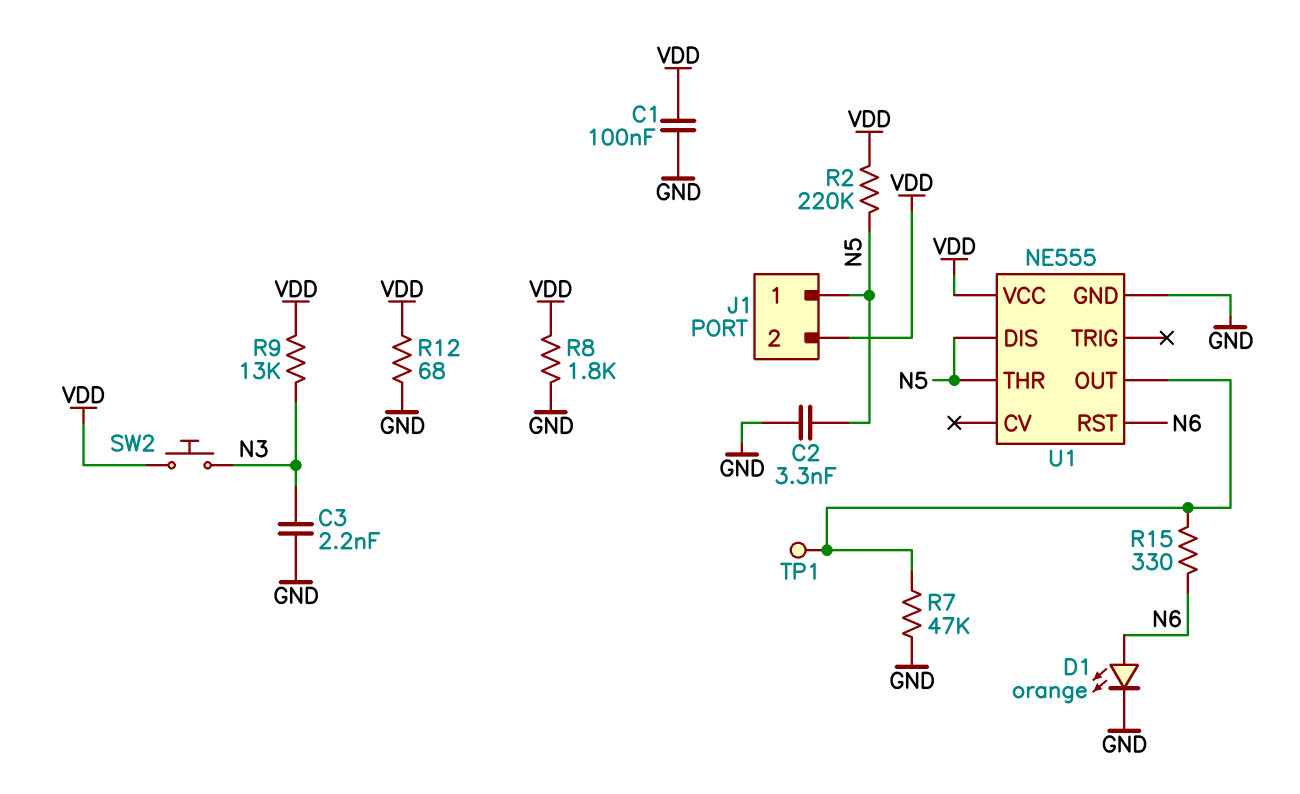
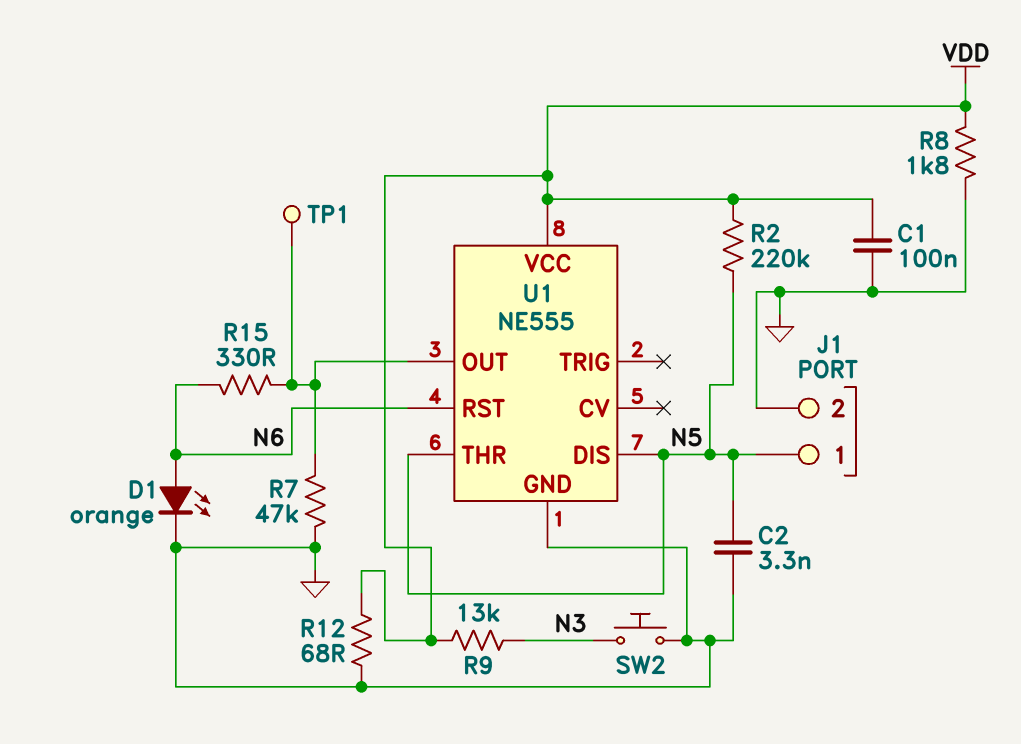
C3: 2.2nF (GND, N3) -> none
J1 pin 2: VDD -> GND
SW2: button (N3, VDD) -> button (GND, N3)

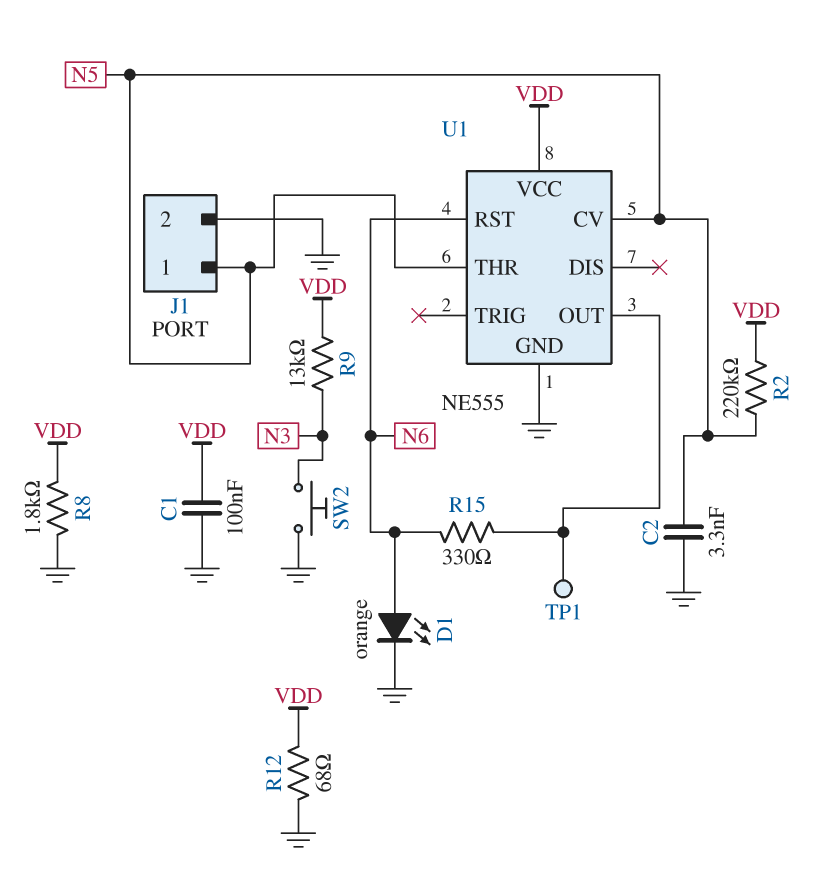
R7: 47k (GND, U1/OUT) -> none
U1 pin CV: none -> N5
U1 pin DIS: N5 -> none

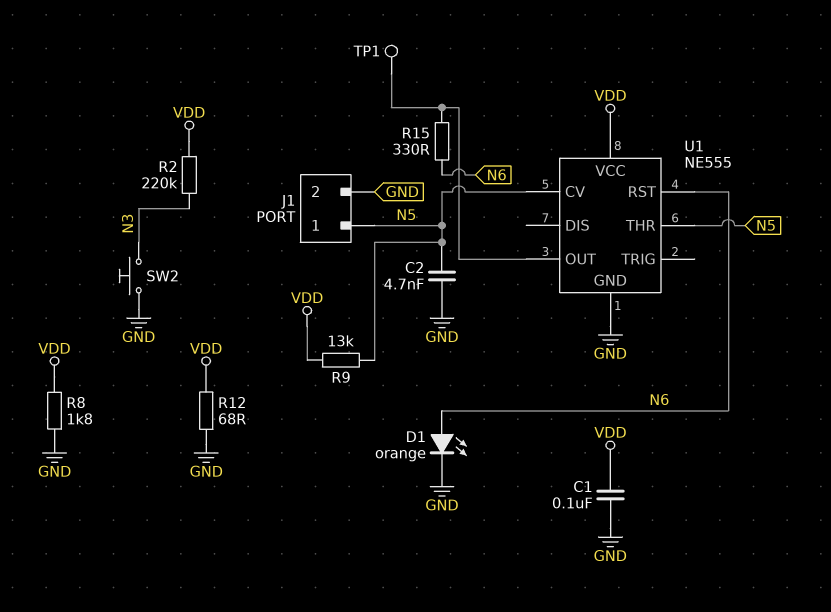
C2: 3.3nF (GND, N5) -> 4.7nF (GND, N5)
R2: 220k (N5, VDD) -> 220k (N3, VDD)
R9: 13k (N3, VDD) -> 13k (N5, VDD)

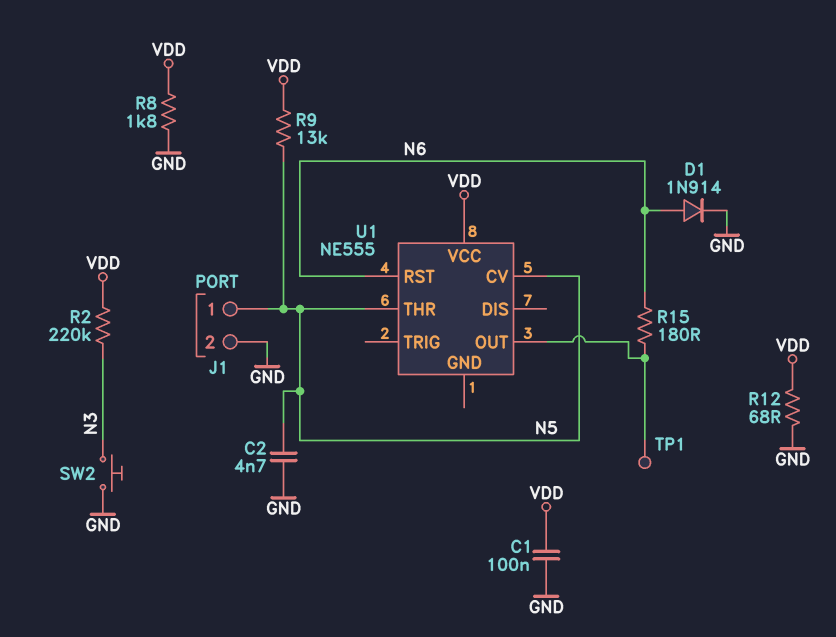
D1: LED orange (A N6, K GND) -> diode 1N914 (A N6, K GND)
R15: 330 (N6, U1/OUT) -> 180 (N6, U1/OUT)
U1 pin GND: GND -> none

